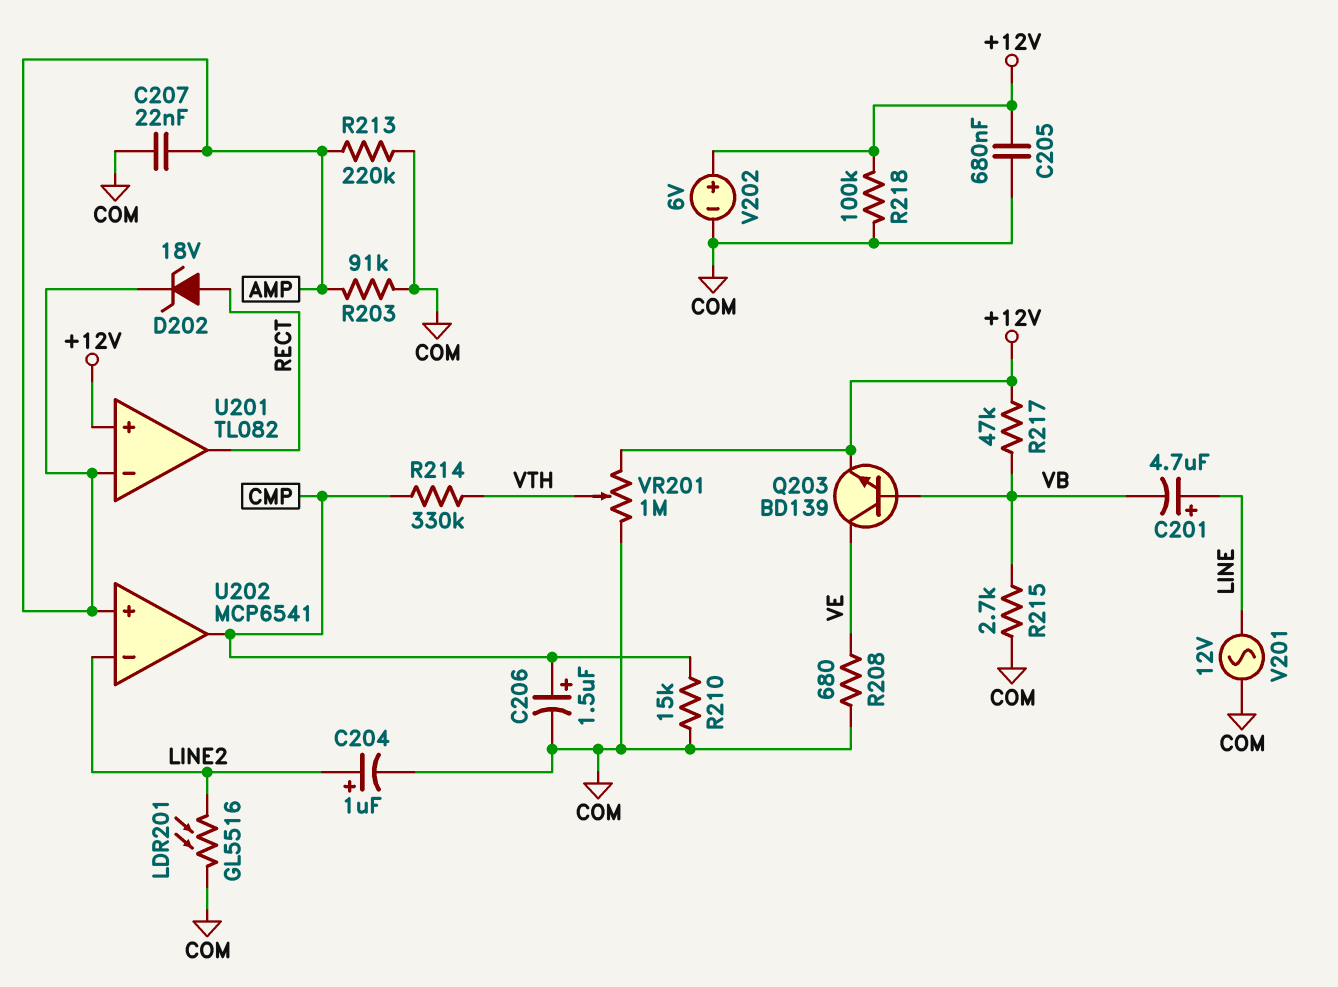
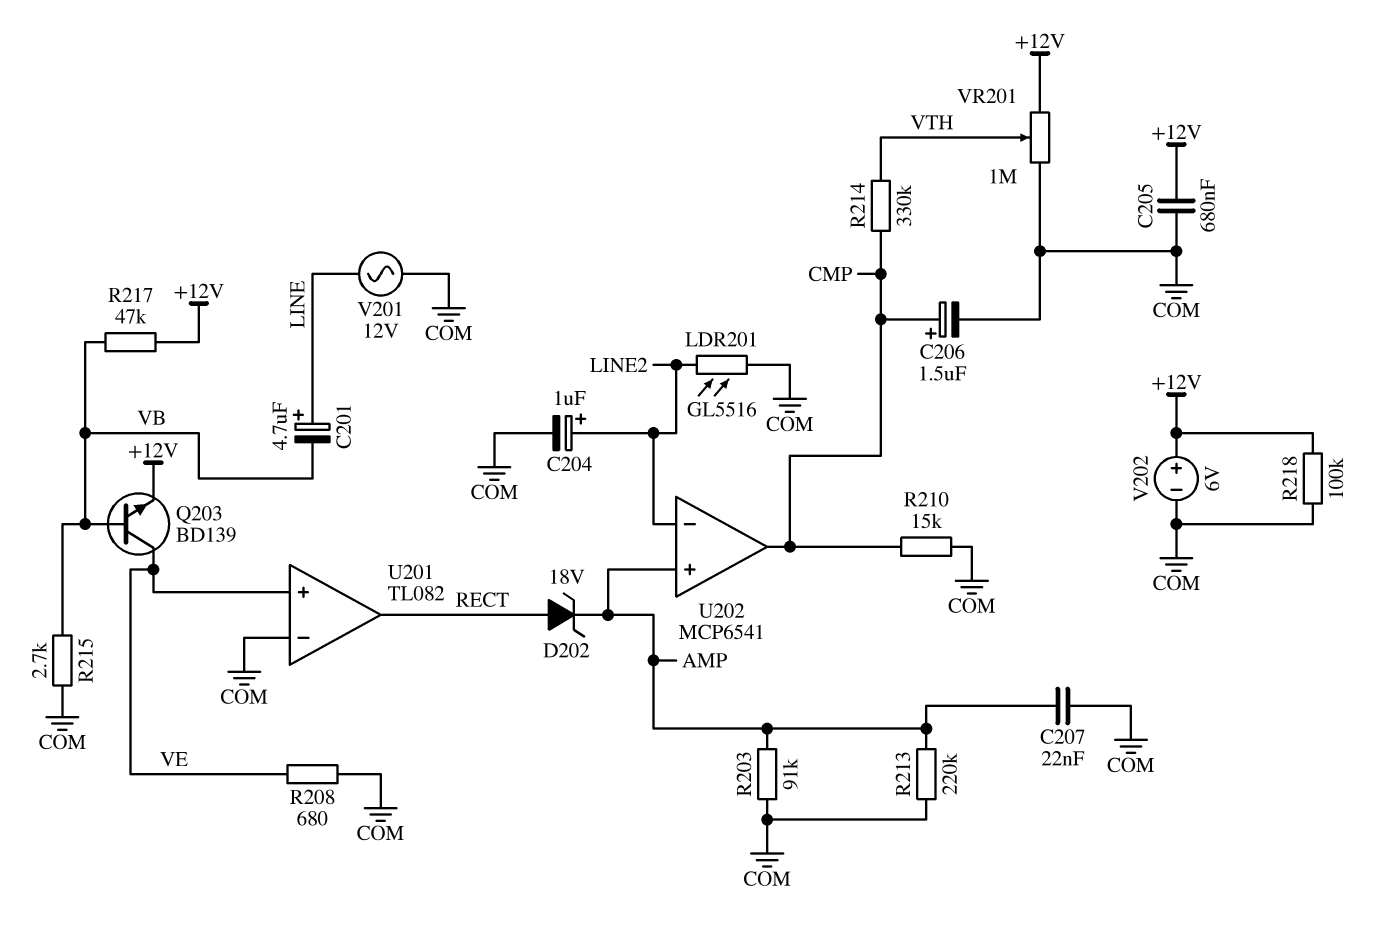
U201 pin in+: +12V -> VE
U201 pin in-: AMP -> COM

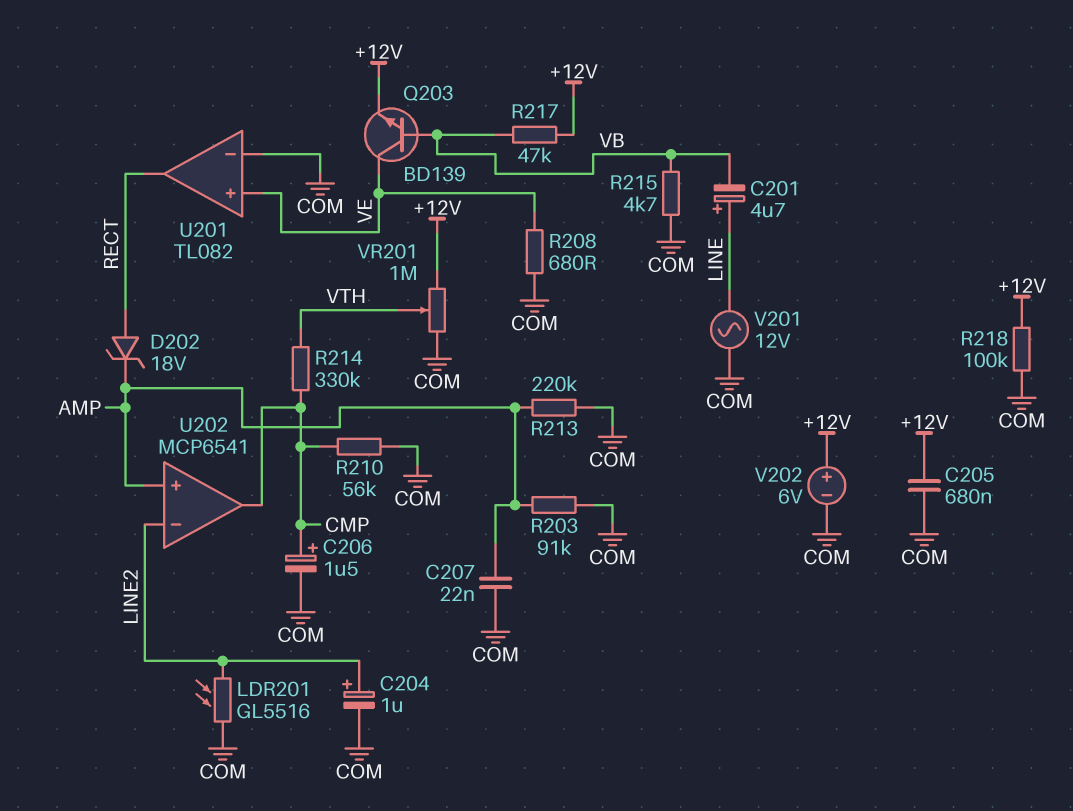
R210: 15k (CMP, COM) -> 56k (CMP, COM)
R215: 2.7k (COM, VB) -> 4.7k (COM, VB)

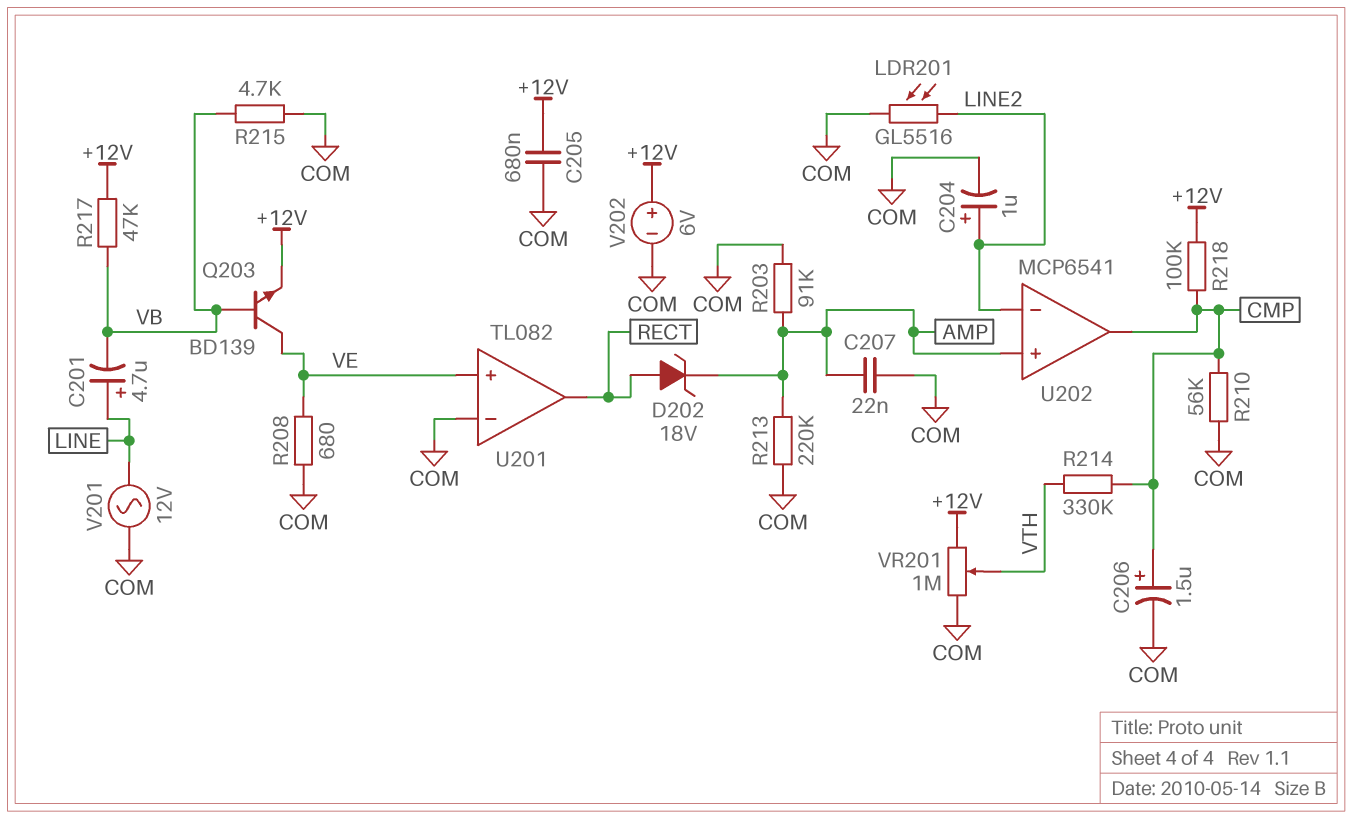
R218: 100k (+12V, COM) -> 100k (+12V, CMP)

